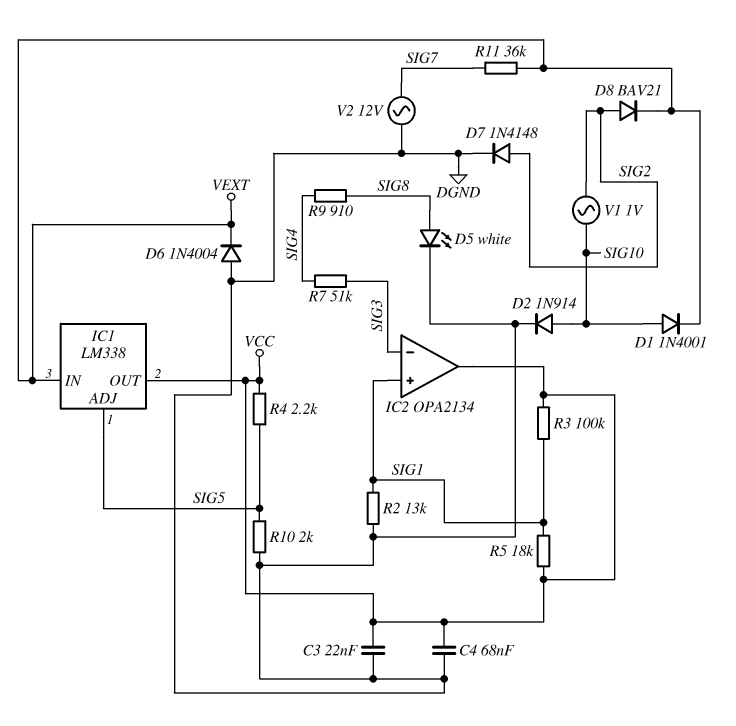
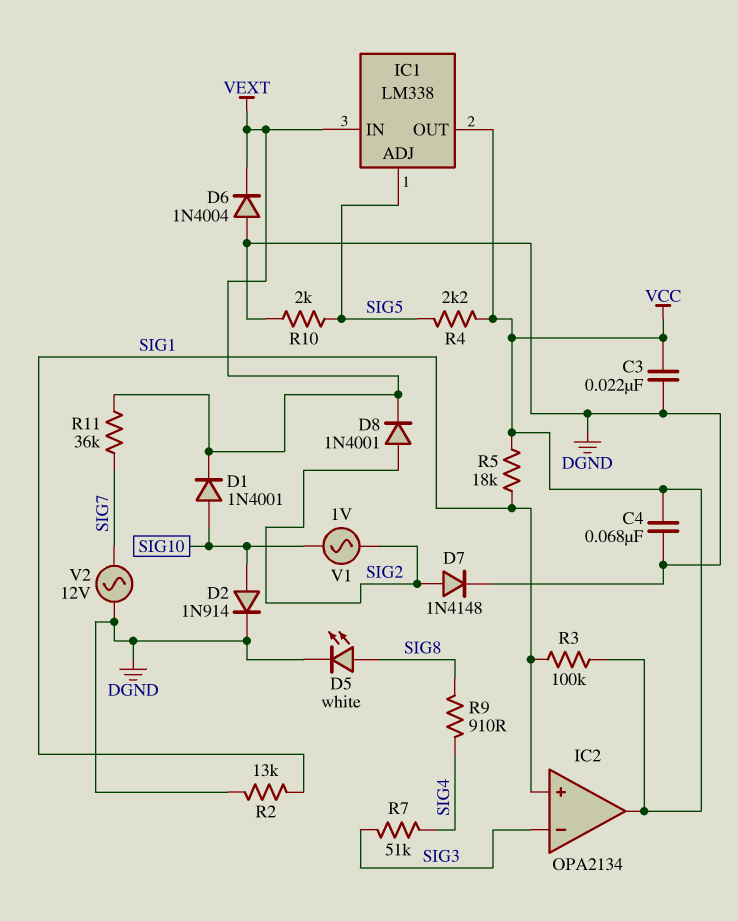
D8: diode BAV21 (A SIG2, K VEXT) -> diode 1N4001 (A SIG2, K VEXT)

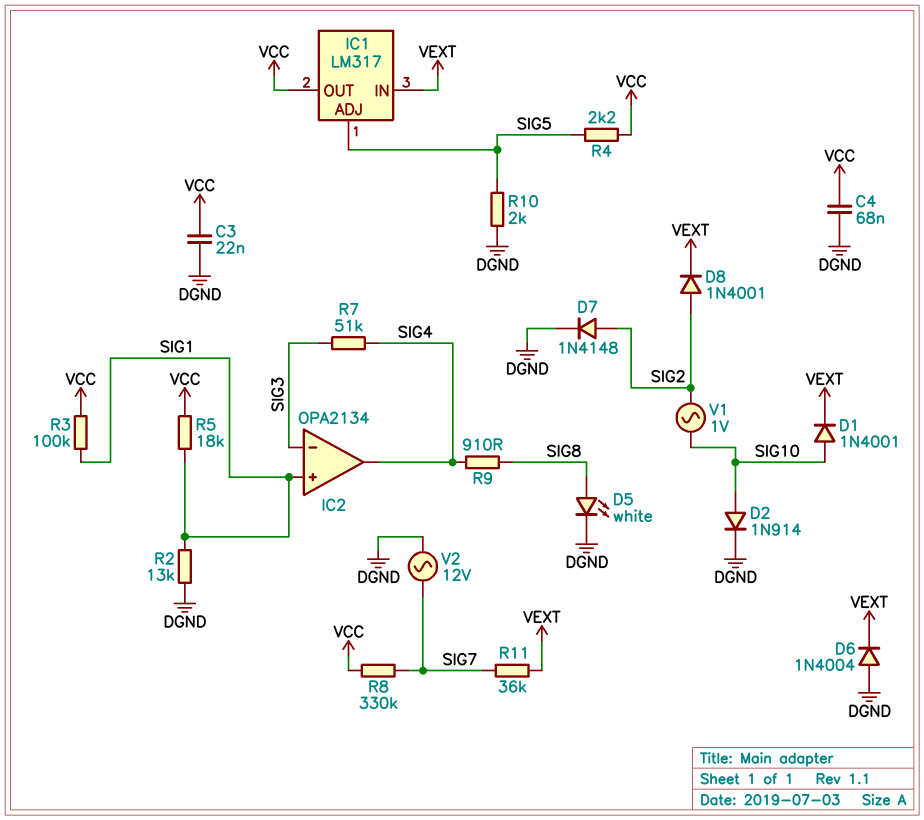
IC1: LM338 -> LM317
IC2 pin out: VCC -> SIG4
R8: none -> 330k (SIG7, VCC)

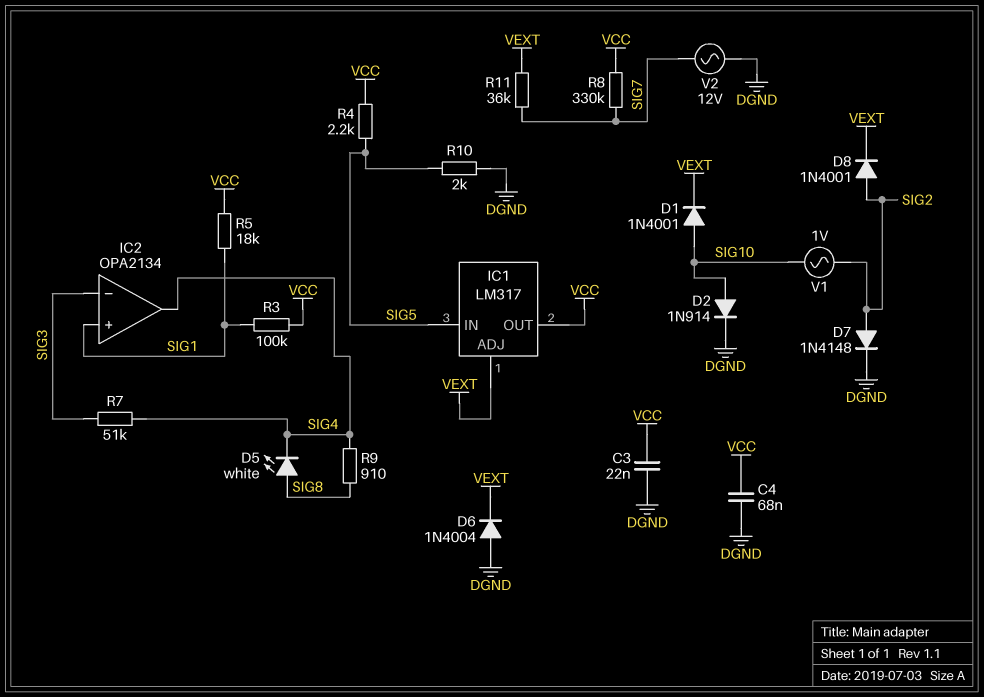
D5: LED white (A SIG8, K DGND) -> LED white (A SIG8, K SIG4)
IC1 pin ADJ: SIG5 -> VEXT
IC1 pin IN: VEXT -> SIG5
R2: 13k (DGND, SIG1) -> none

